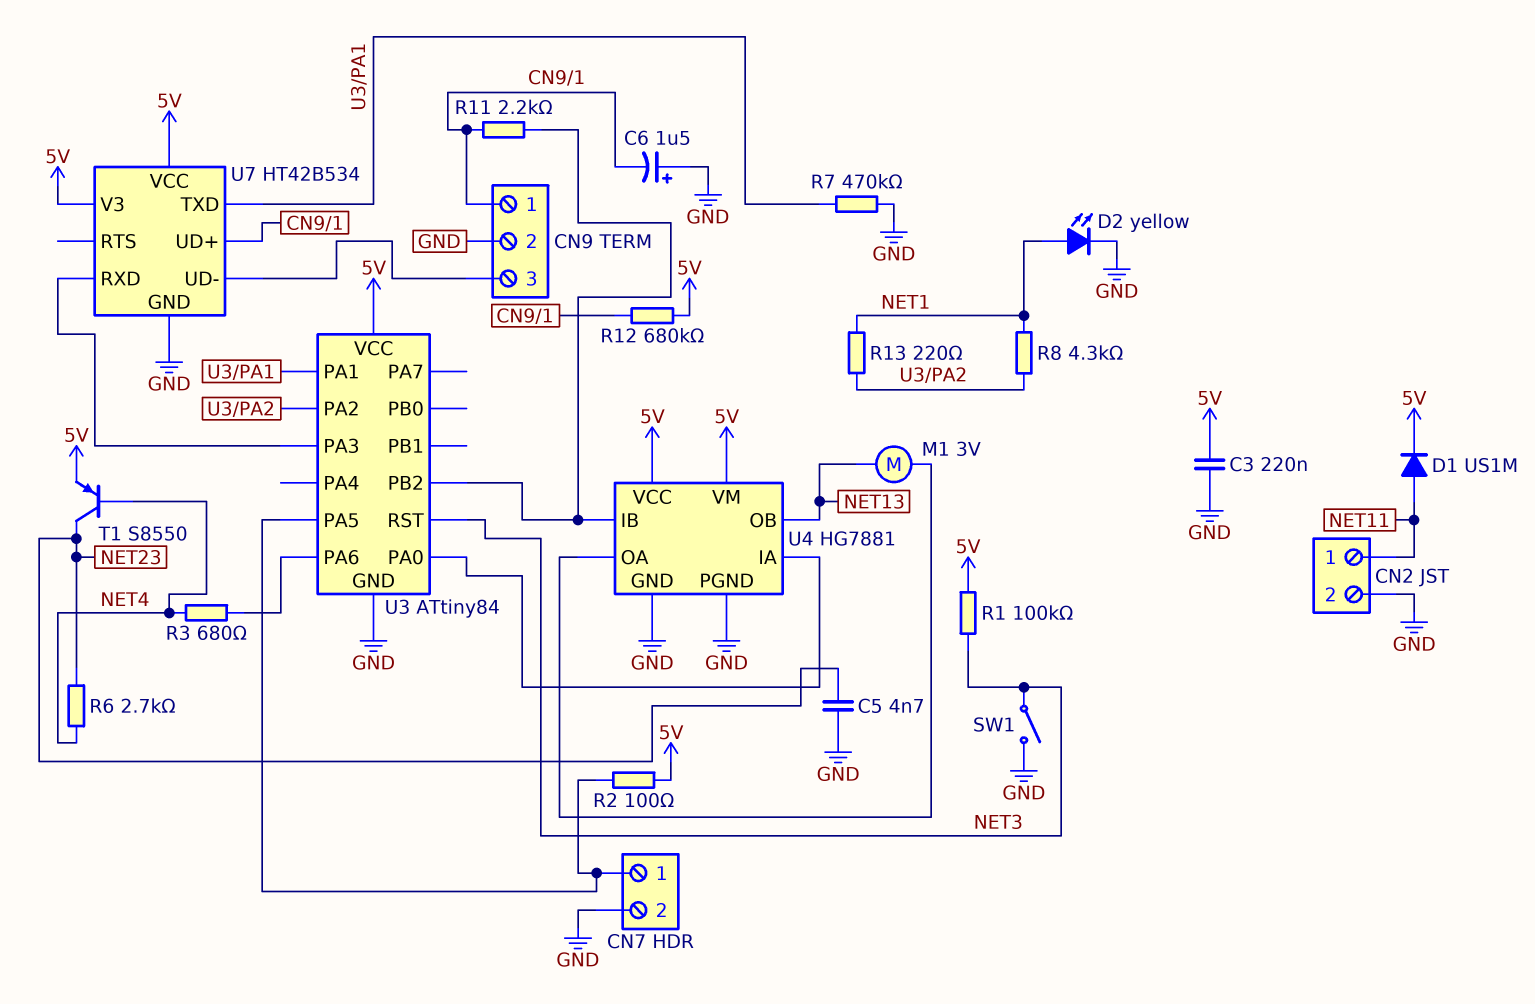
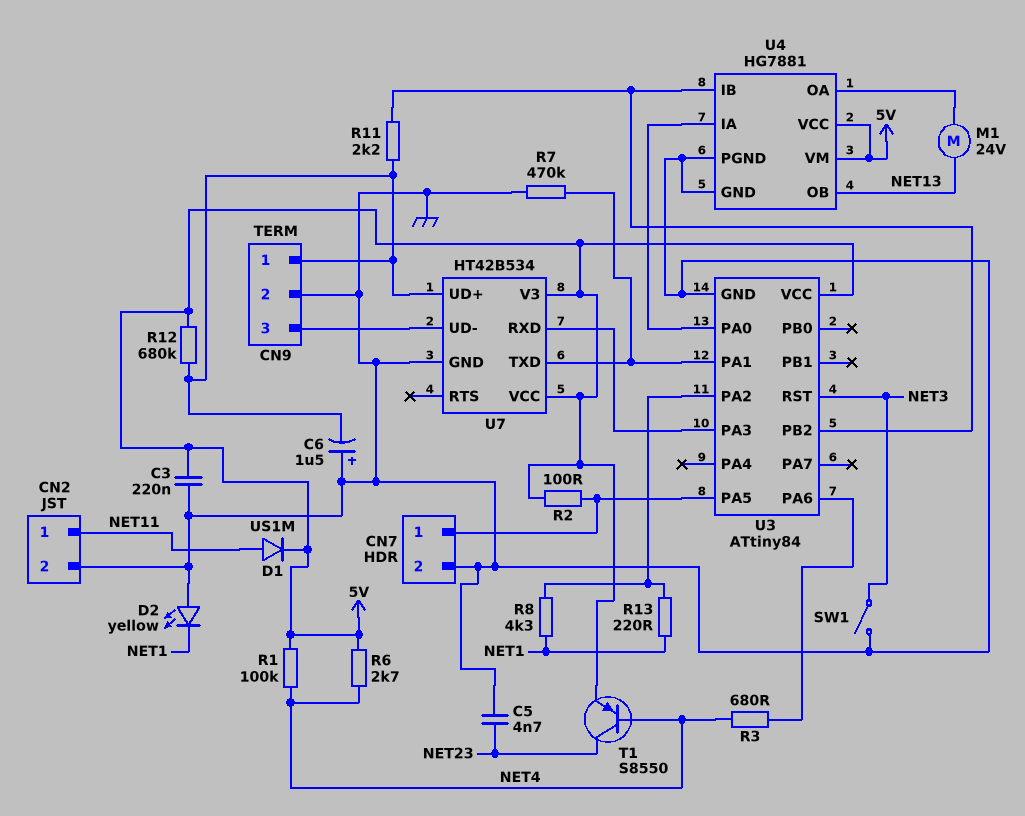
D2: LED yellow (A NET1, K GND) -> LED yellow (A GND, K NET1)
M1: motor 3V (NET13, U4/OA) -> motor 24V (NET13, U4/OA)
R1: 100k (5V, NET3) -> 100k (5V, NET4)
R6: 2.7k (NET4, NET23) -> 2.7k (5V, NET4)

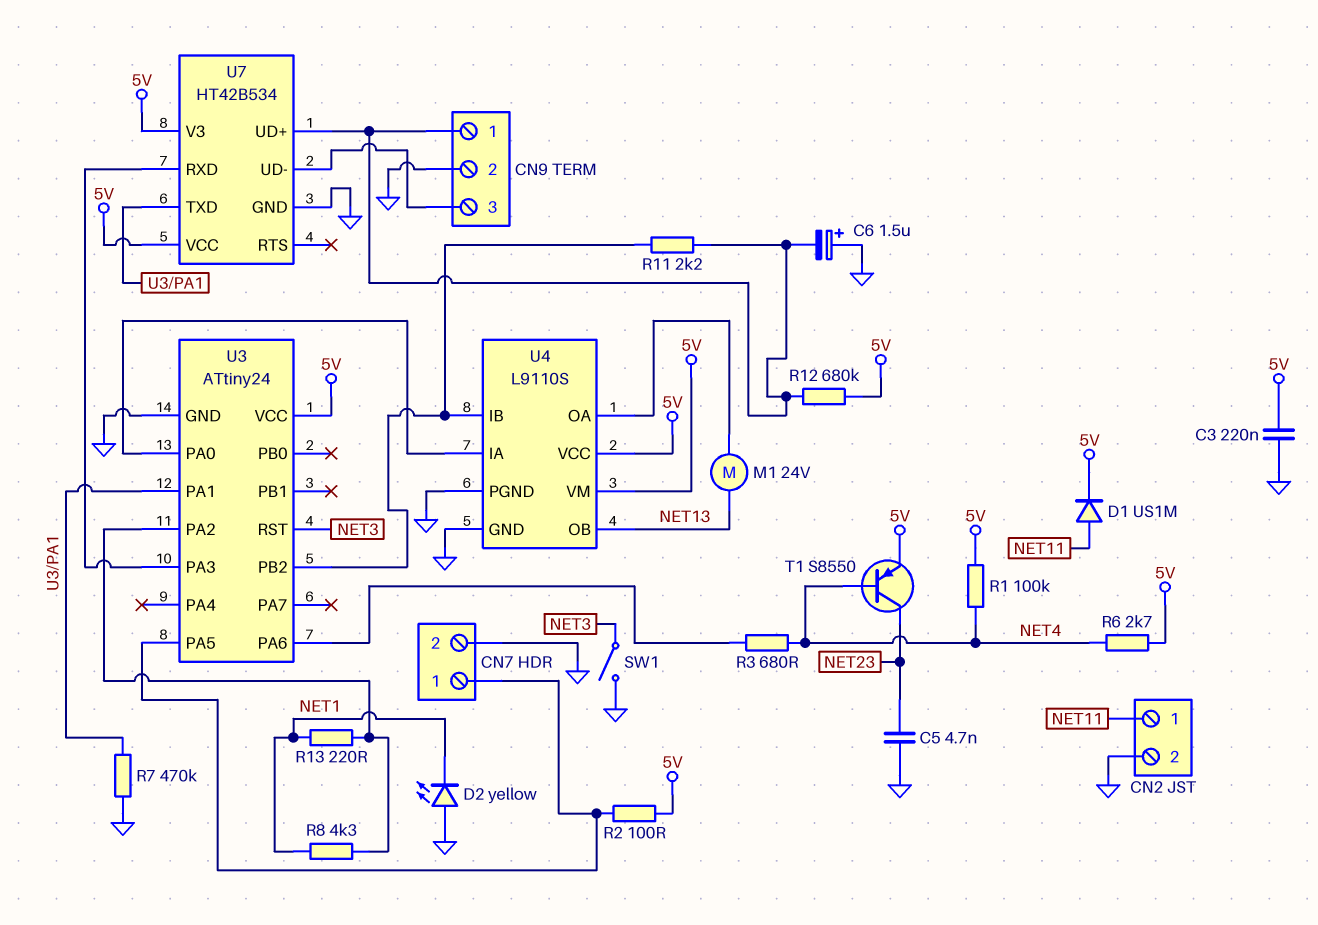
U3: ATtiny84 -> ATtiny24
U4: HG7881 -> L9110S

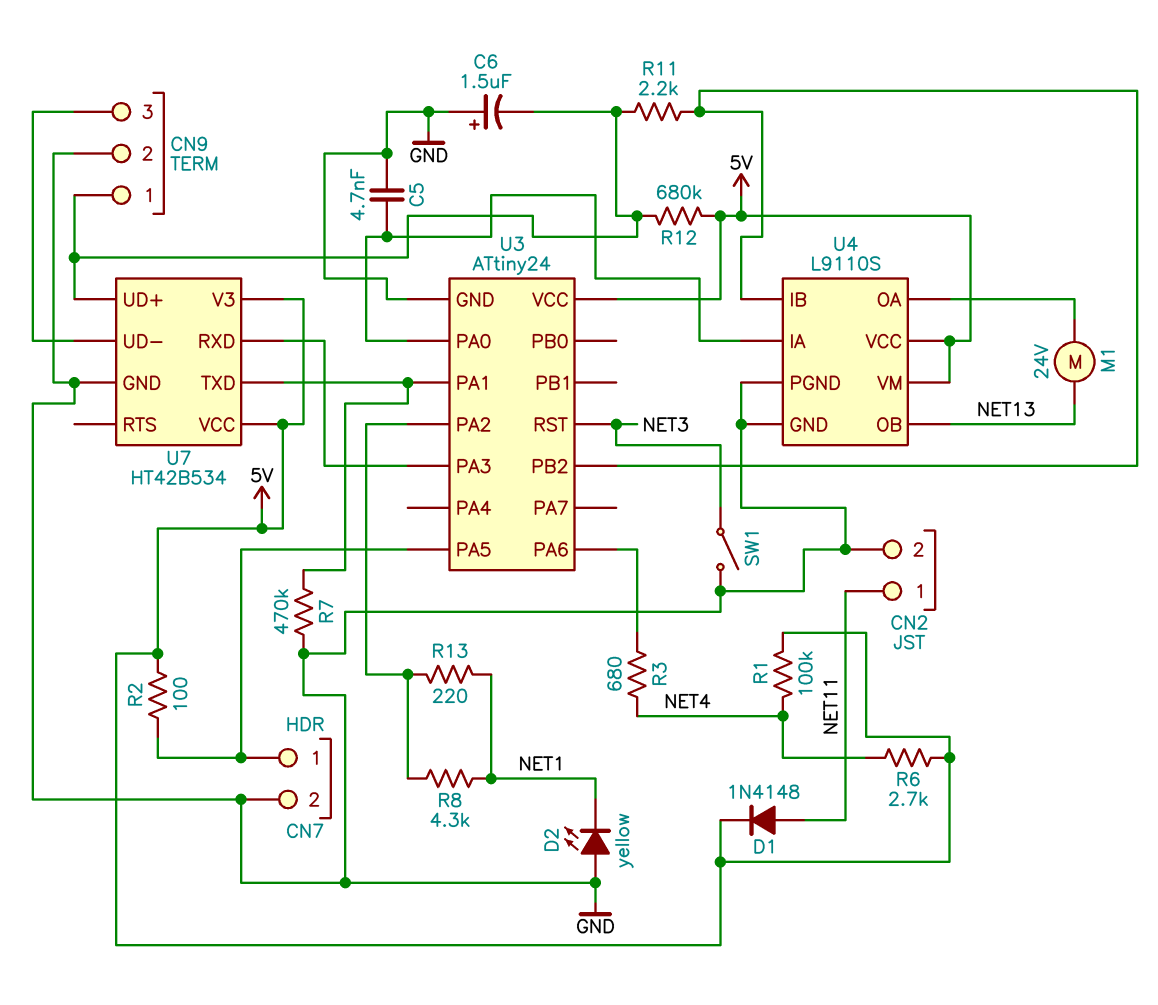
C3: 220nF (5V, GND) -> none
C5: 4.7nF (GND, NET23) -> 4.7nF (GND, U3/PA0)
D1: diode US1M (A NET11, K 5V) -> diode 1N4148 (A NET11, K 5V)
T1: PNP S8550 (B NET4, C NET23, E 5V) -> none

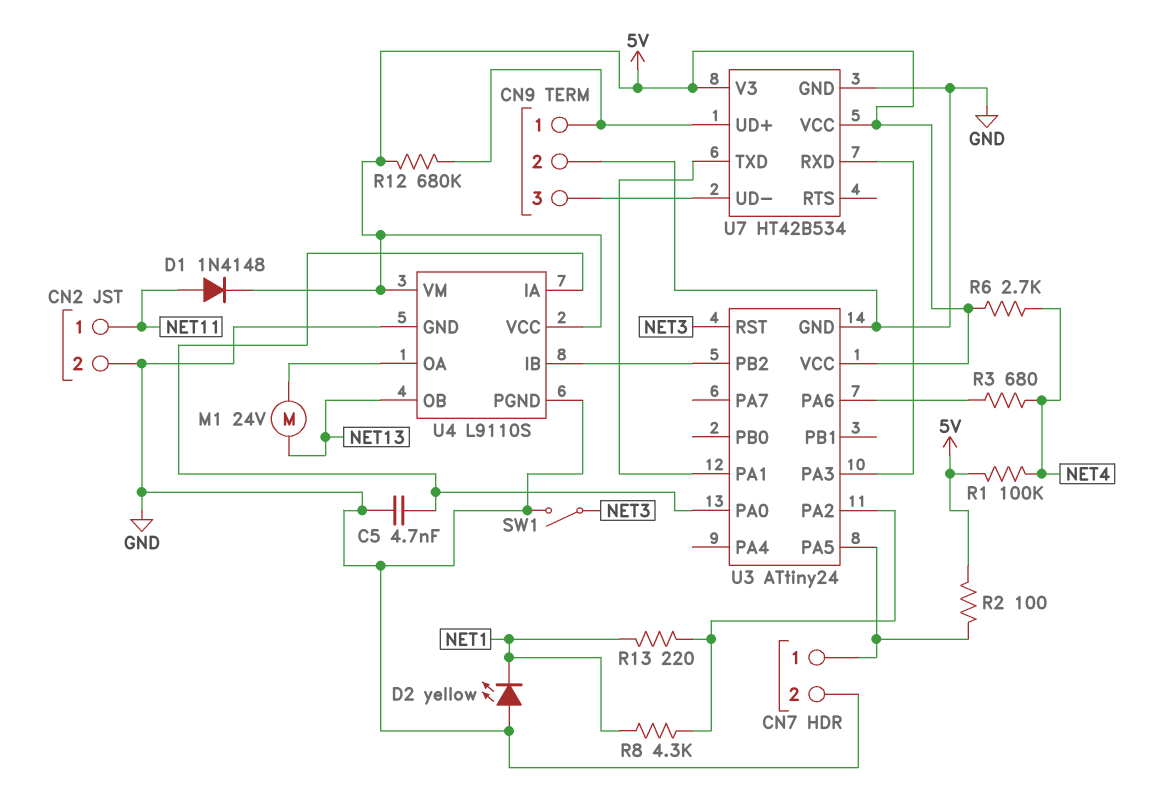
C6: 1.5uF (plus GND, minus CN9/1) -> none
R7: 470k (GND, U3/PA1) -> none
R11: 2.2k (CN9/1, U3/PB2) -> none

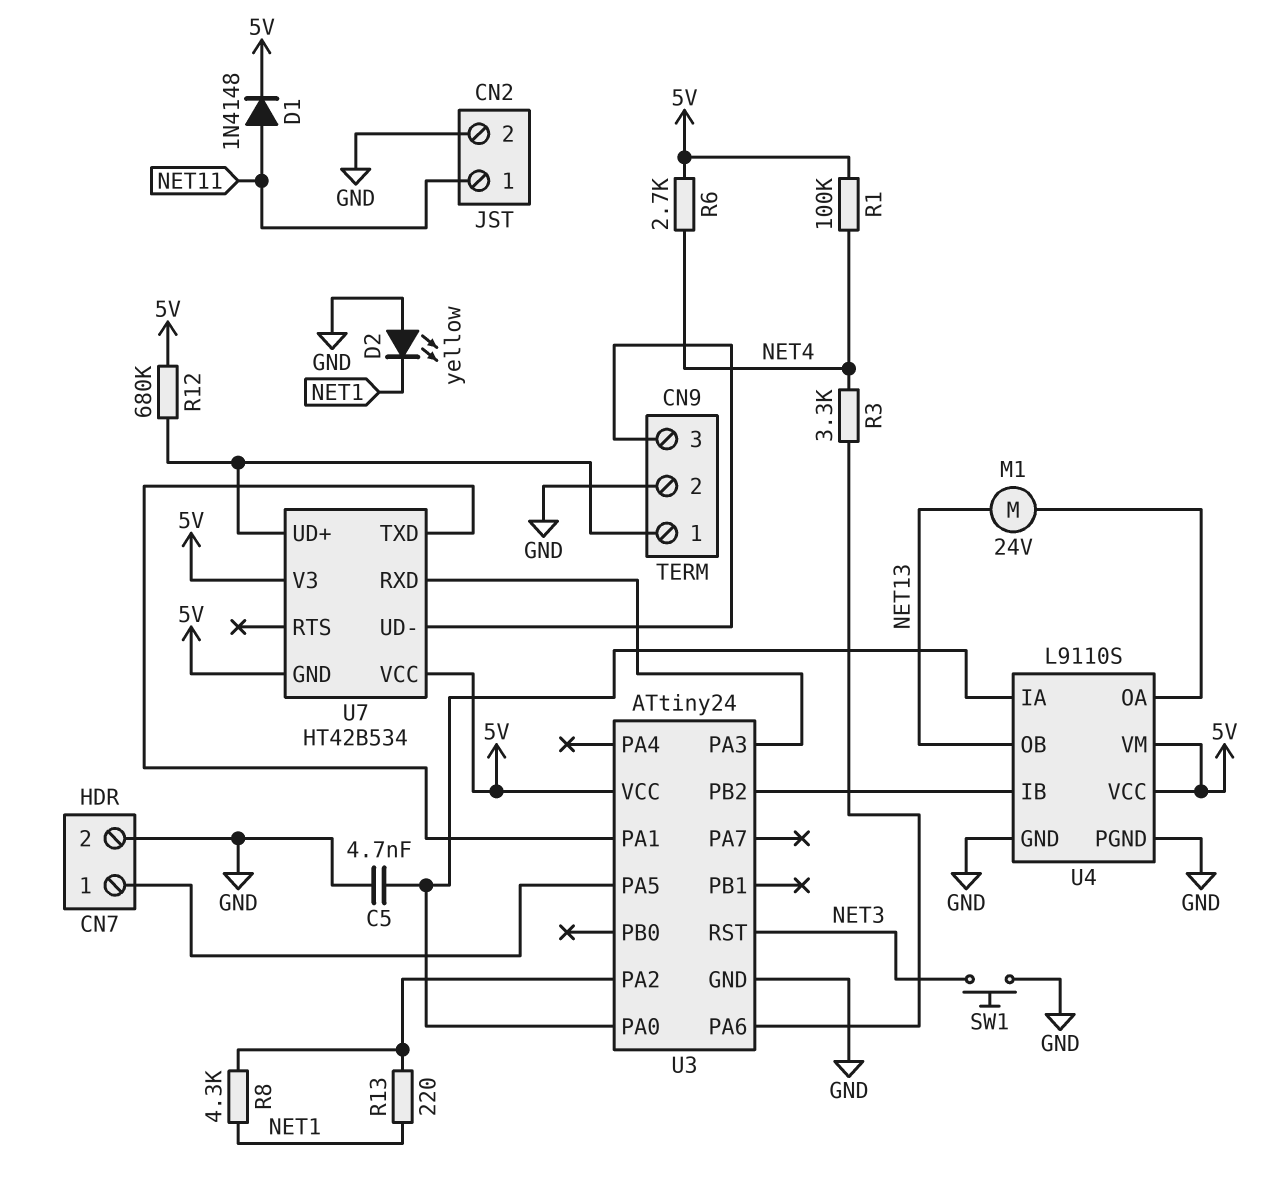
R2: 100 (5V, CN7/1) -> none
R3: 680 (NET4, U3/PA6) -> 3.3k (NET4, U3/PA6)
SW1: switch (GND, NET3) -> button (GND, NET3)
U7 pin GND: GND -> 5V

